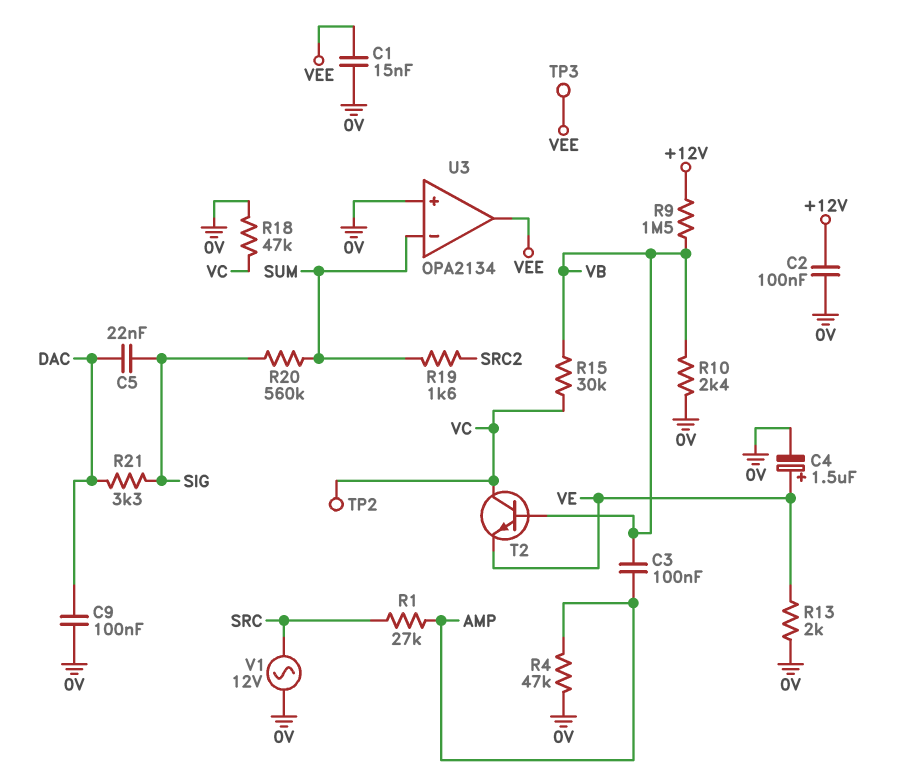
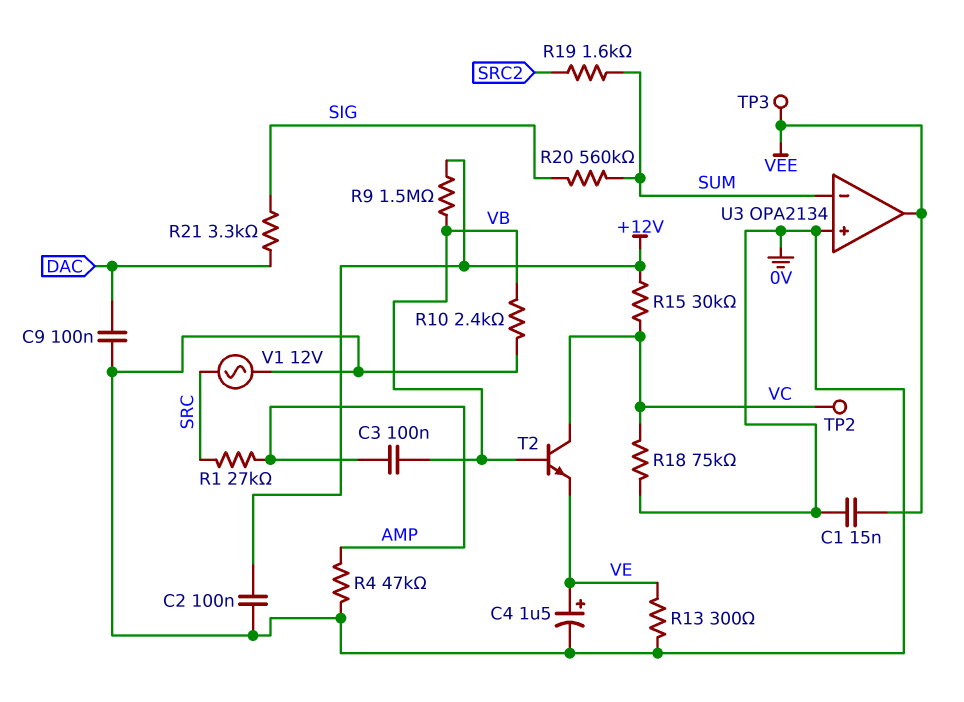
C5: 22nF (DAC, SIG) -> none
R13: 2k (0V, VE) -> 300 (0V, VE)
R15: 30k (VB, VC) -> 30k (+12V, VC)
R18: 47k (0V, VC) -> 75k (0V, VC)

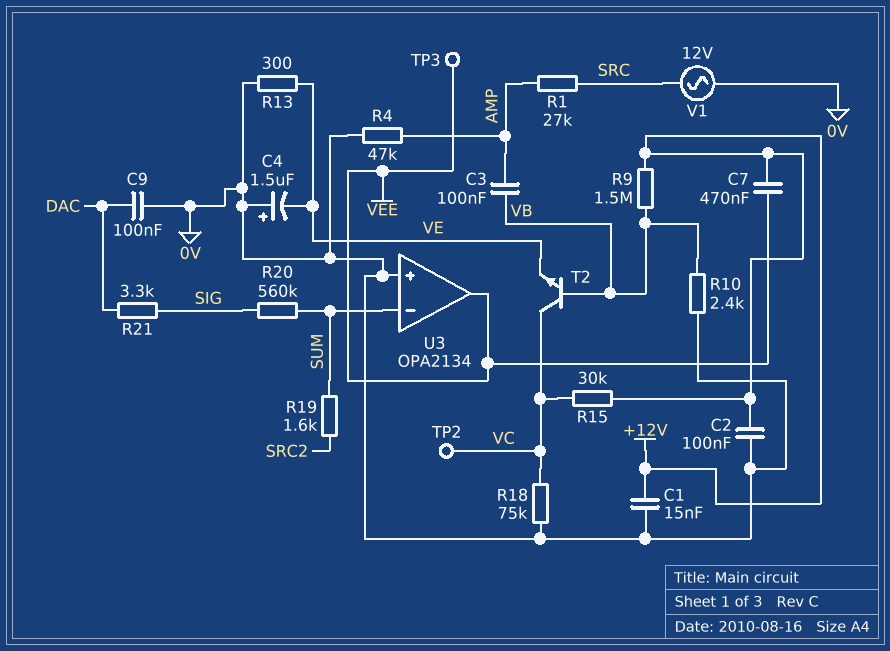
C1: 15nF (0V, VEE) -> 15nF (+12V, 0V)
C4: 1.5uF (plus VE, minus 0V) -> 1.5uF (plus 0V, minus VE)
C7: none -> 470nF (+12V, VEE)

